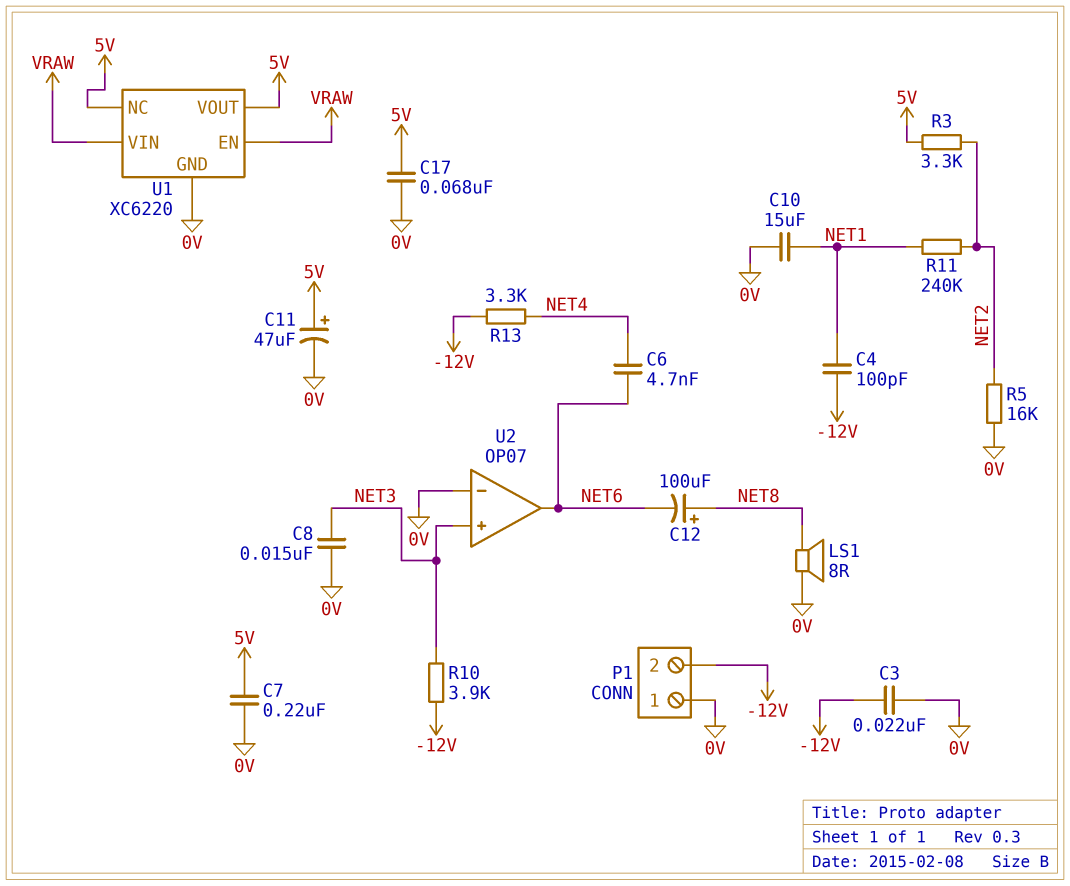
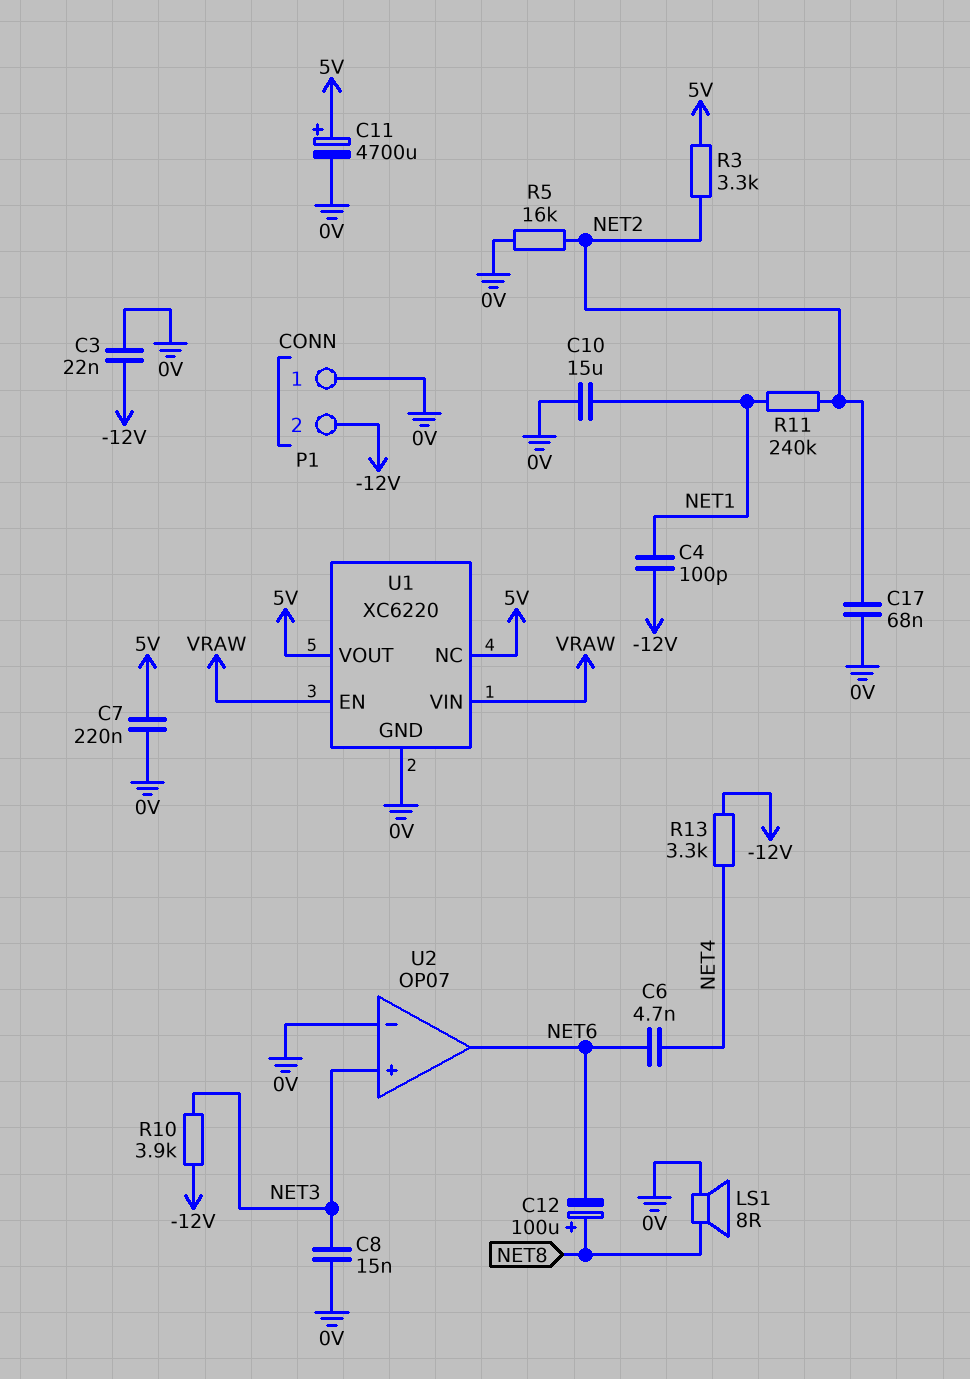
C11: 47uF (plus 5V, minus 0V) -> 4700uF (plus 5V, minus 0V)
C17: 68nF (0V, 5V) -> 68nF (0V, NET2)

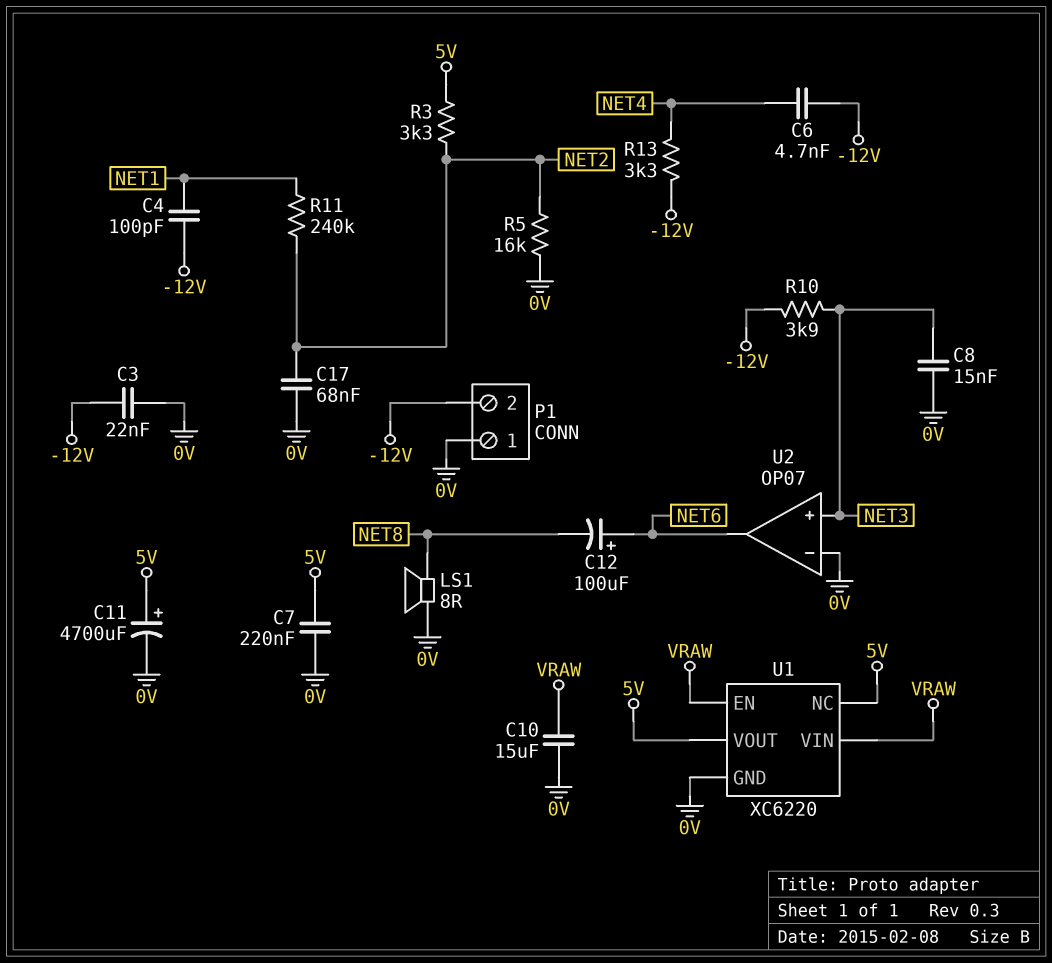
C6: 4.7nF (NET4, NET6) -> 4.7nF (-12V, NET4)
C10: 15uF (0V, NET1) -> 15uF (0V, VRAW)
C12: 100uF (plus NET8, minus NET6) -> 100uF (plus NET6, minus NET8)

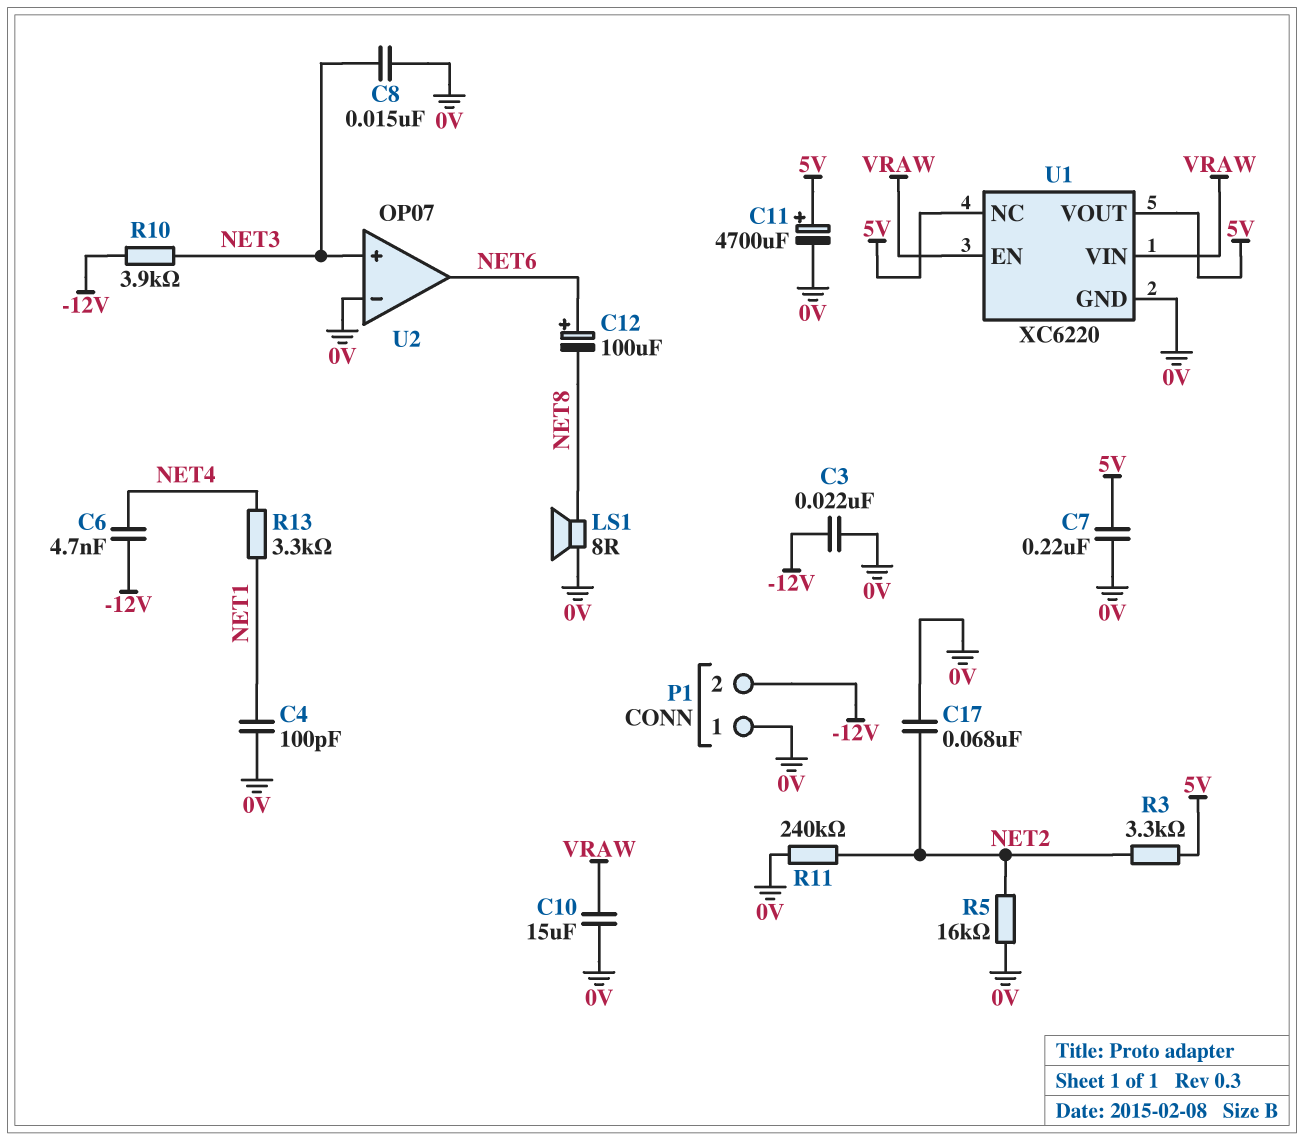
C4: 100pF (-12V, NET1) -> 100pF (0V, NET1)
R11: 240k (NET1, NET2) -> 240k (0V, NET2)
R13: 3.3k (-12V, NET4) -> 3.3k (NET1, NET4)

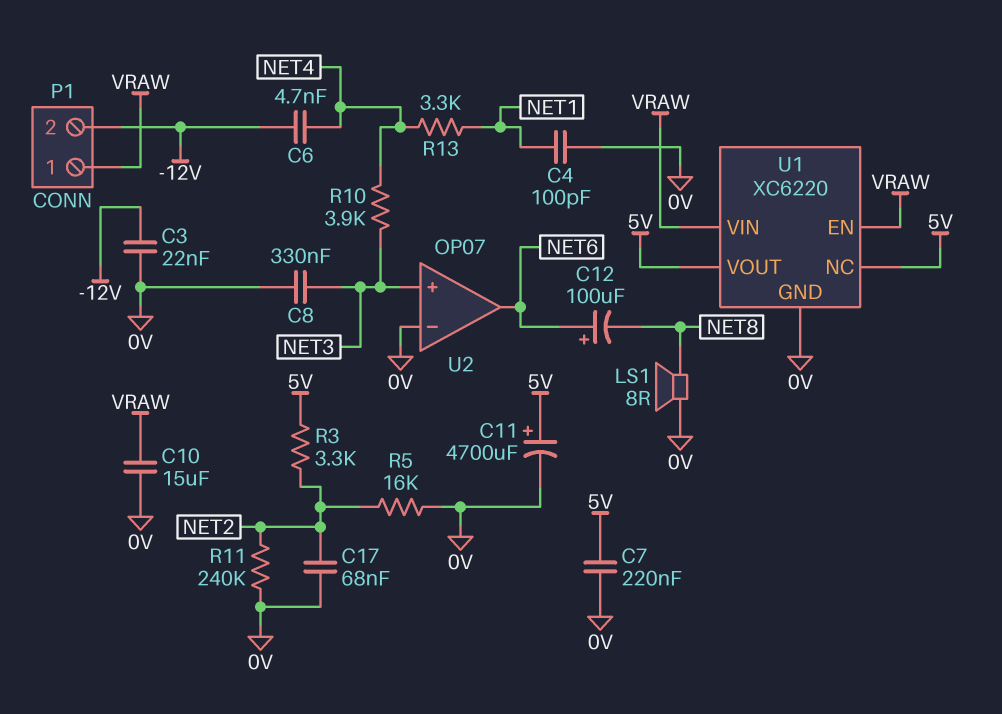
C8: 15nF (0V, NET3) -> 330nF (0V, NET3)
P1 pin 1: 0V -> VRAW
R10: 3.9k (-12V, NET3) -> 3.9k (NET3, NET4)

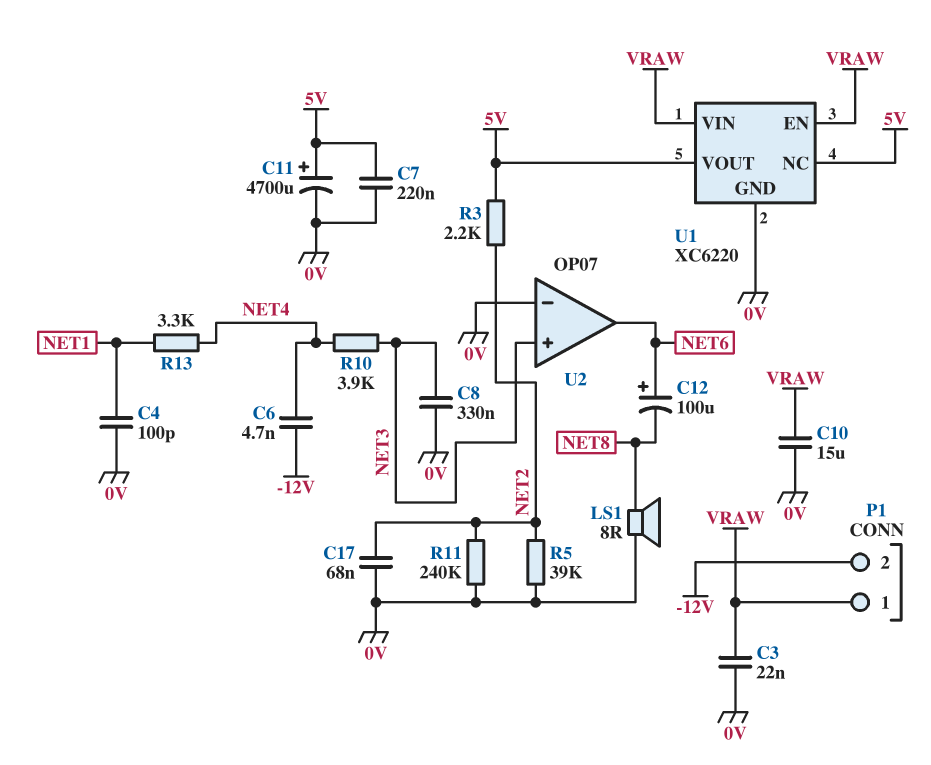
C3: 22nF (-12V, 0V) -> 22nF (0V, VRAW)
R3: 3.3k (5V, NET2) -> 2.2k (5V, NET2)
R5: 16k (0V, NET2) -> 39k (0V, NET2)

